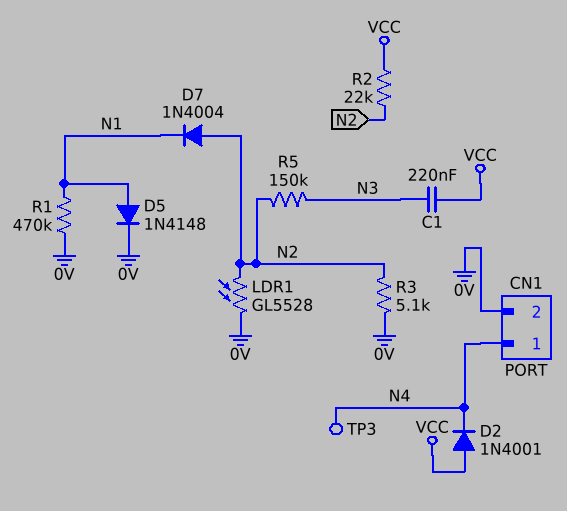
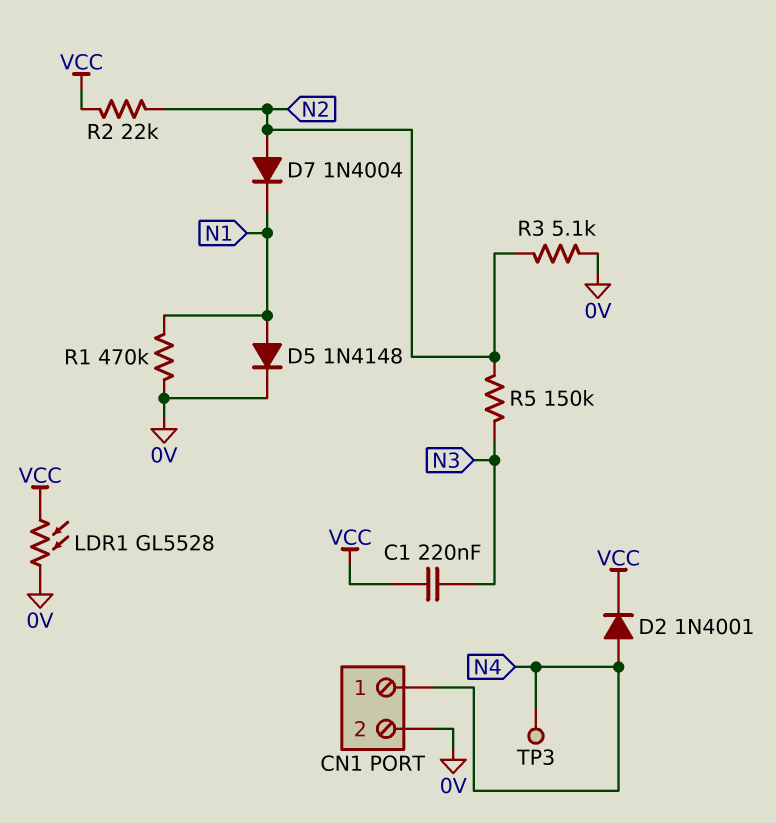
D2: diode 1N4001 (A VCC, K N4) -> diode 1N4001 (A N4, K VCC)
LDR1: GL5528 (0V, N2) -> GL5528 (0V, VCC)

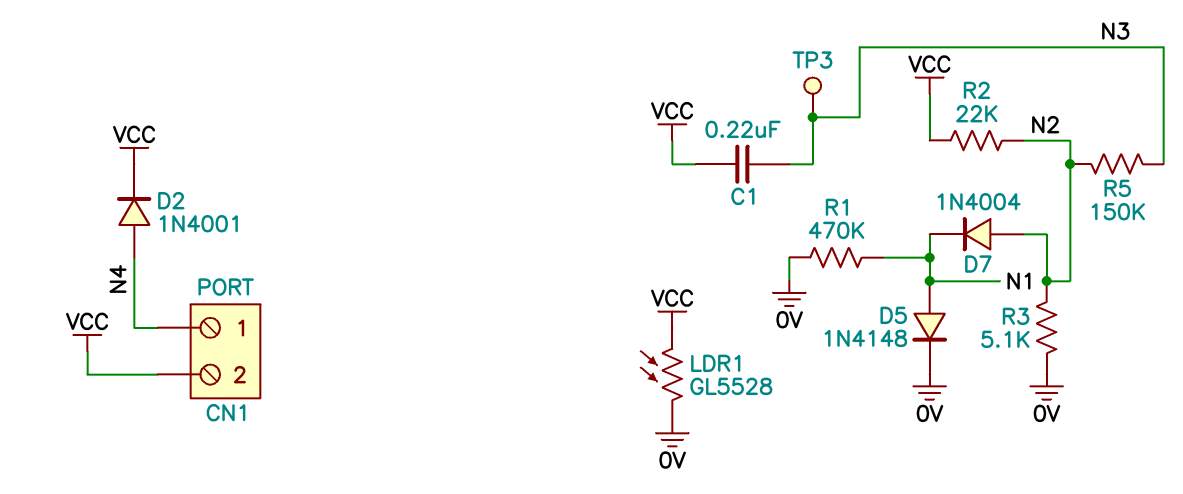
CN1 pin 2: 0V -> VCC
TP3: test point (N4) -> test point (N3)

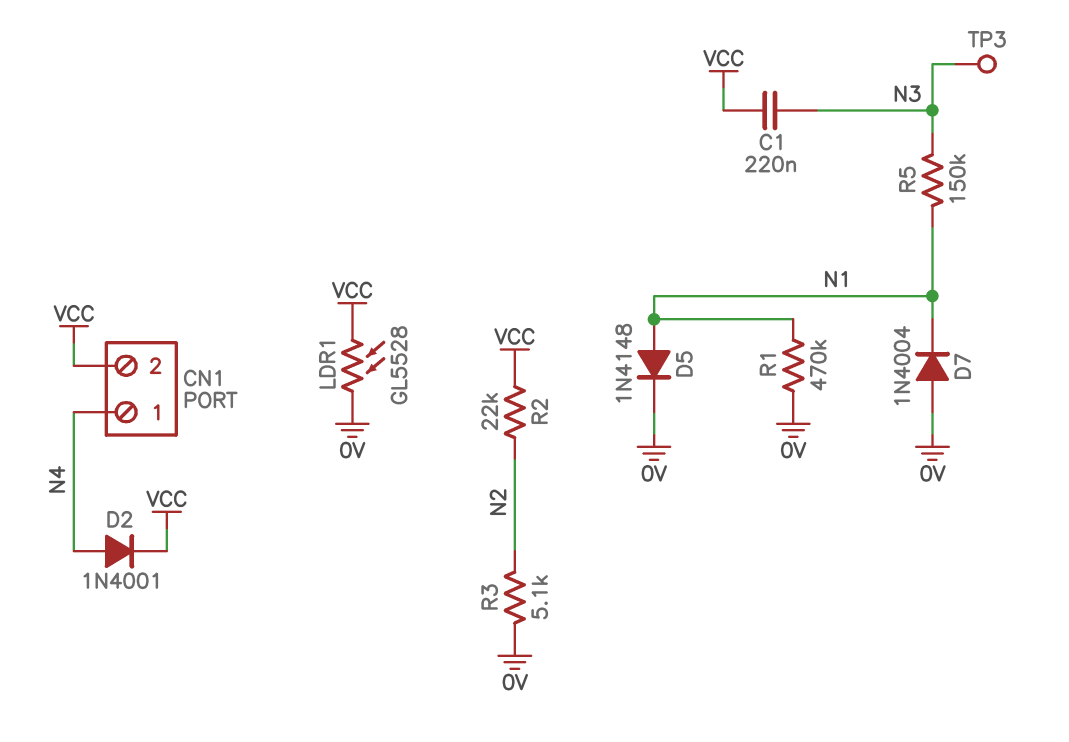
D7: diode 1N4004 (A N2, K N1) -> diode 1N4004 (A 0V, K N1)
R5: 150k (N2, N3) -> 150k (N1, N3)

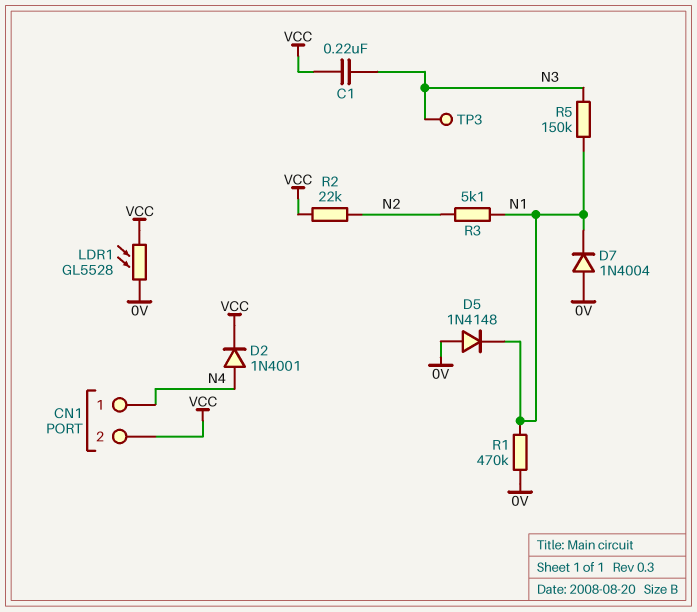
D5: diode 1N4148 (A N1, K 0V) -> diode 1N4148 (A 0V, K N1)
R3: 5.1k (0V, N2) -> 5.1k (N1, N2)

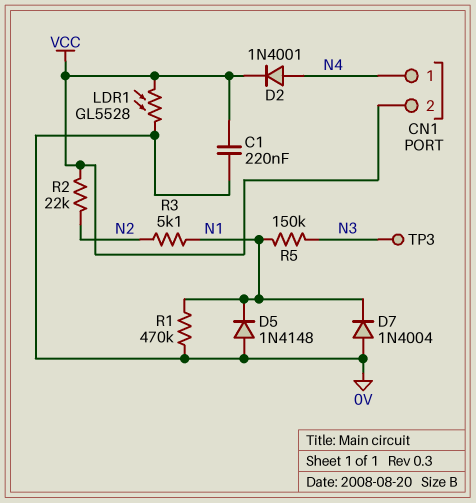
C1: 220nF (N3, VCC) -> 220nF (0V, VCC)

